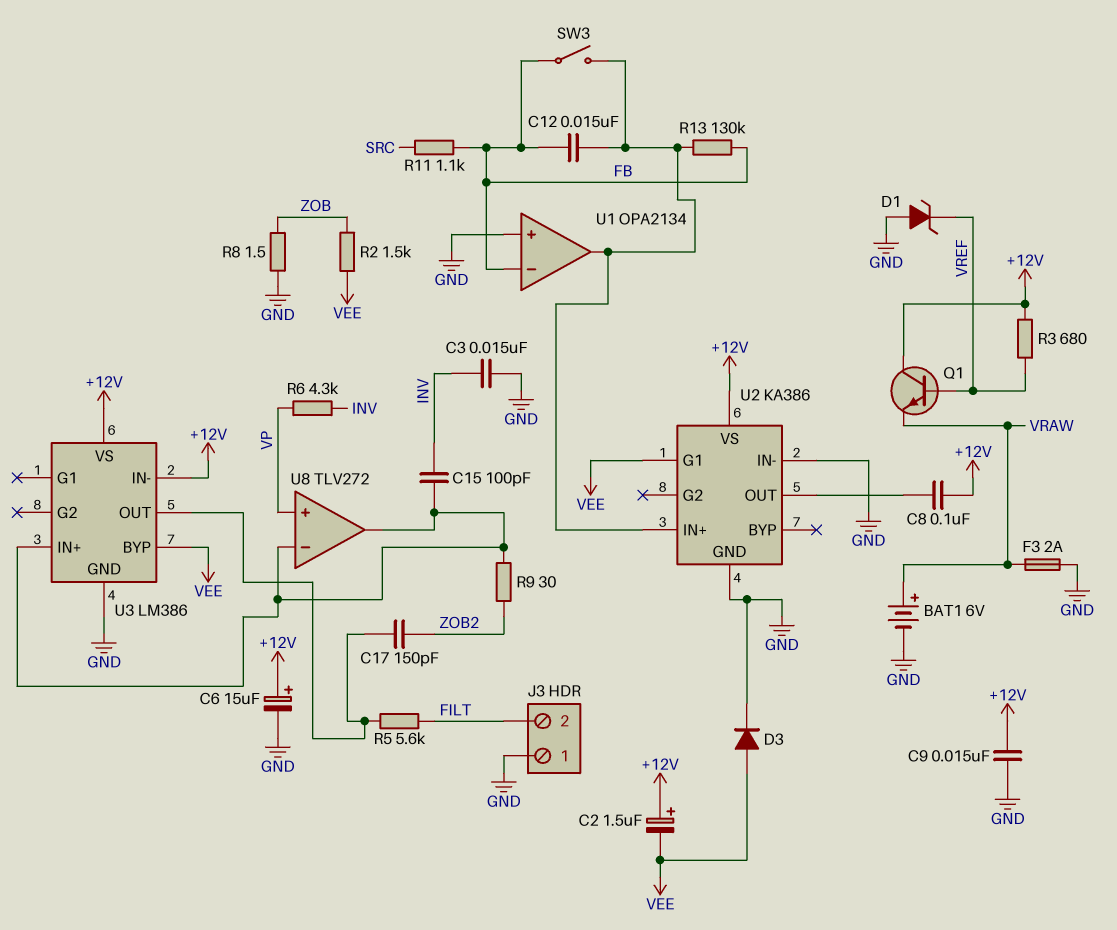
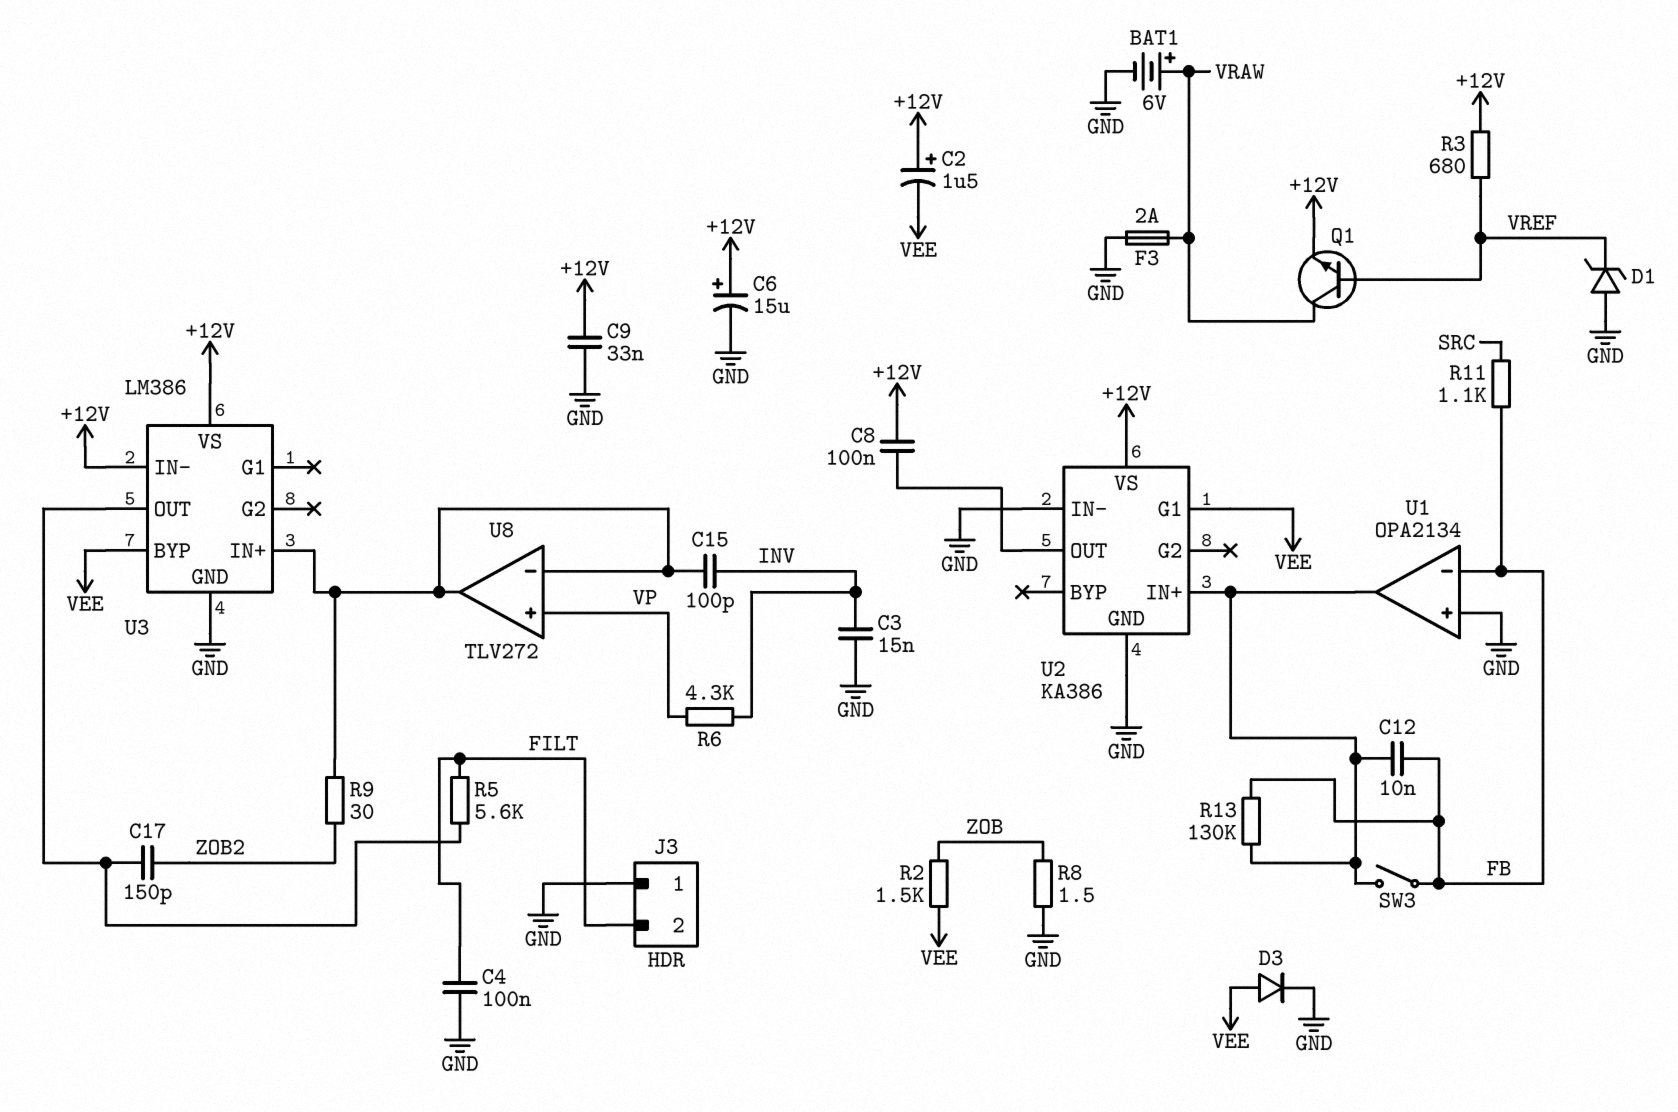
C4: none -> 100nF (FILT, GND)
C9: 15nF (+12V, GND) -> 33nF (+12V, GND)
C12: 15nF (FB, U1/out) -> 10nF (FB, U1/out)
Q1: NPN (B VREF, C +12V, E VRAW) -> NPN (B VREF, C VRAW, E +12V)

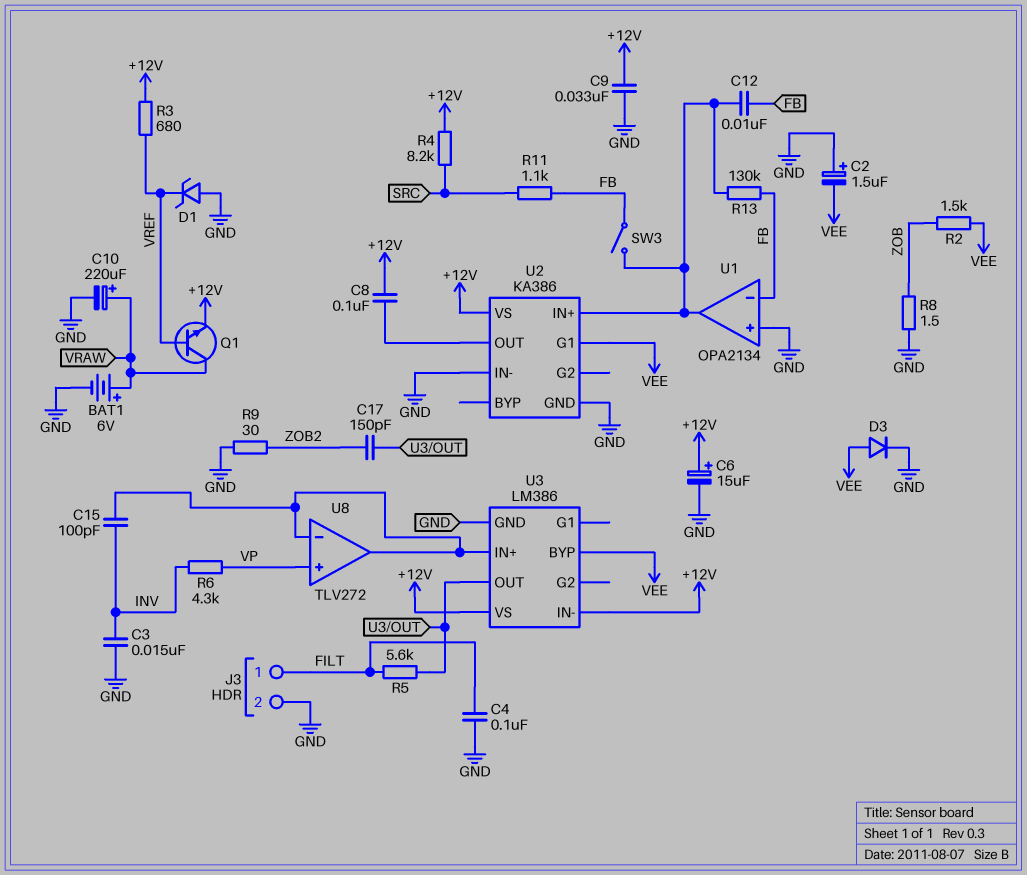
C2: 1.5uF (plus +12V, minus VEE) -> 1.5uF (plus GND, minus VEE)
C10: none -> 220uF (plus VRAW, minus GND)
F3: 2A (GND, VRAW) -> none
J3 pin 1: GND -> FILT
J3 pin 2: FILT -> GND
R4: none -> 8.2k (+12V, SRC)
R9: 30 (U3/IN+, ZOB2) -> 30 (GND, ZOB2)

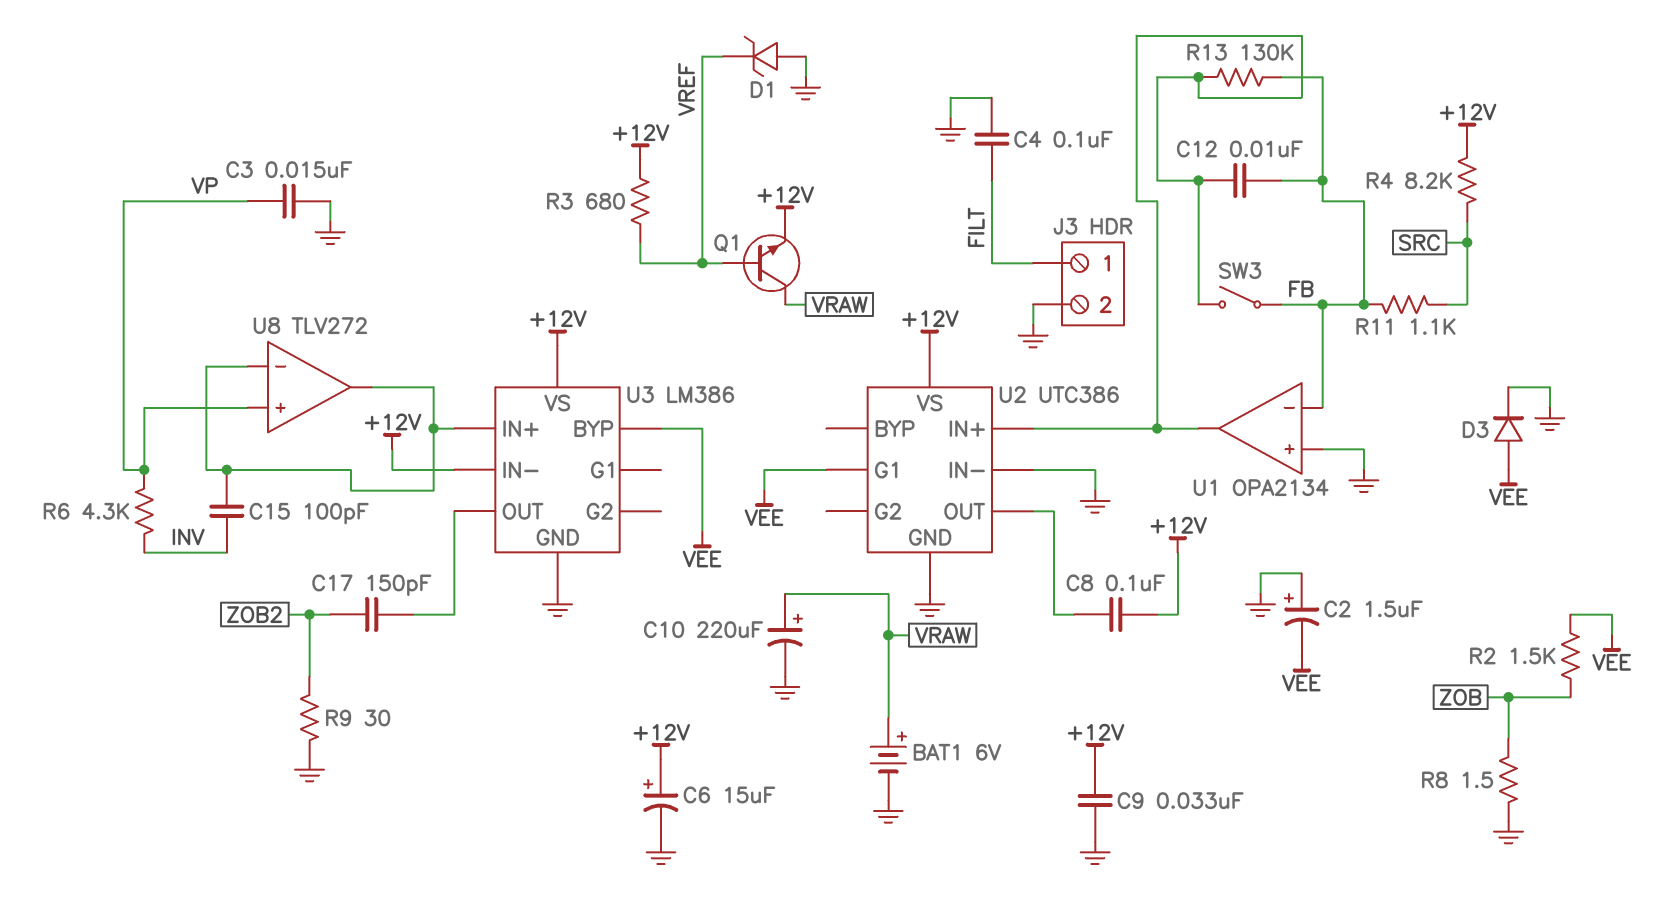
C3: 15nF (GND, INV) -> 15nF (GND, VP)
R5: 5.6k (FILT, U3/OUT) -> none
U2: KA386 -> UTC386

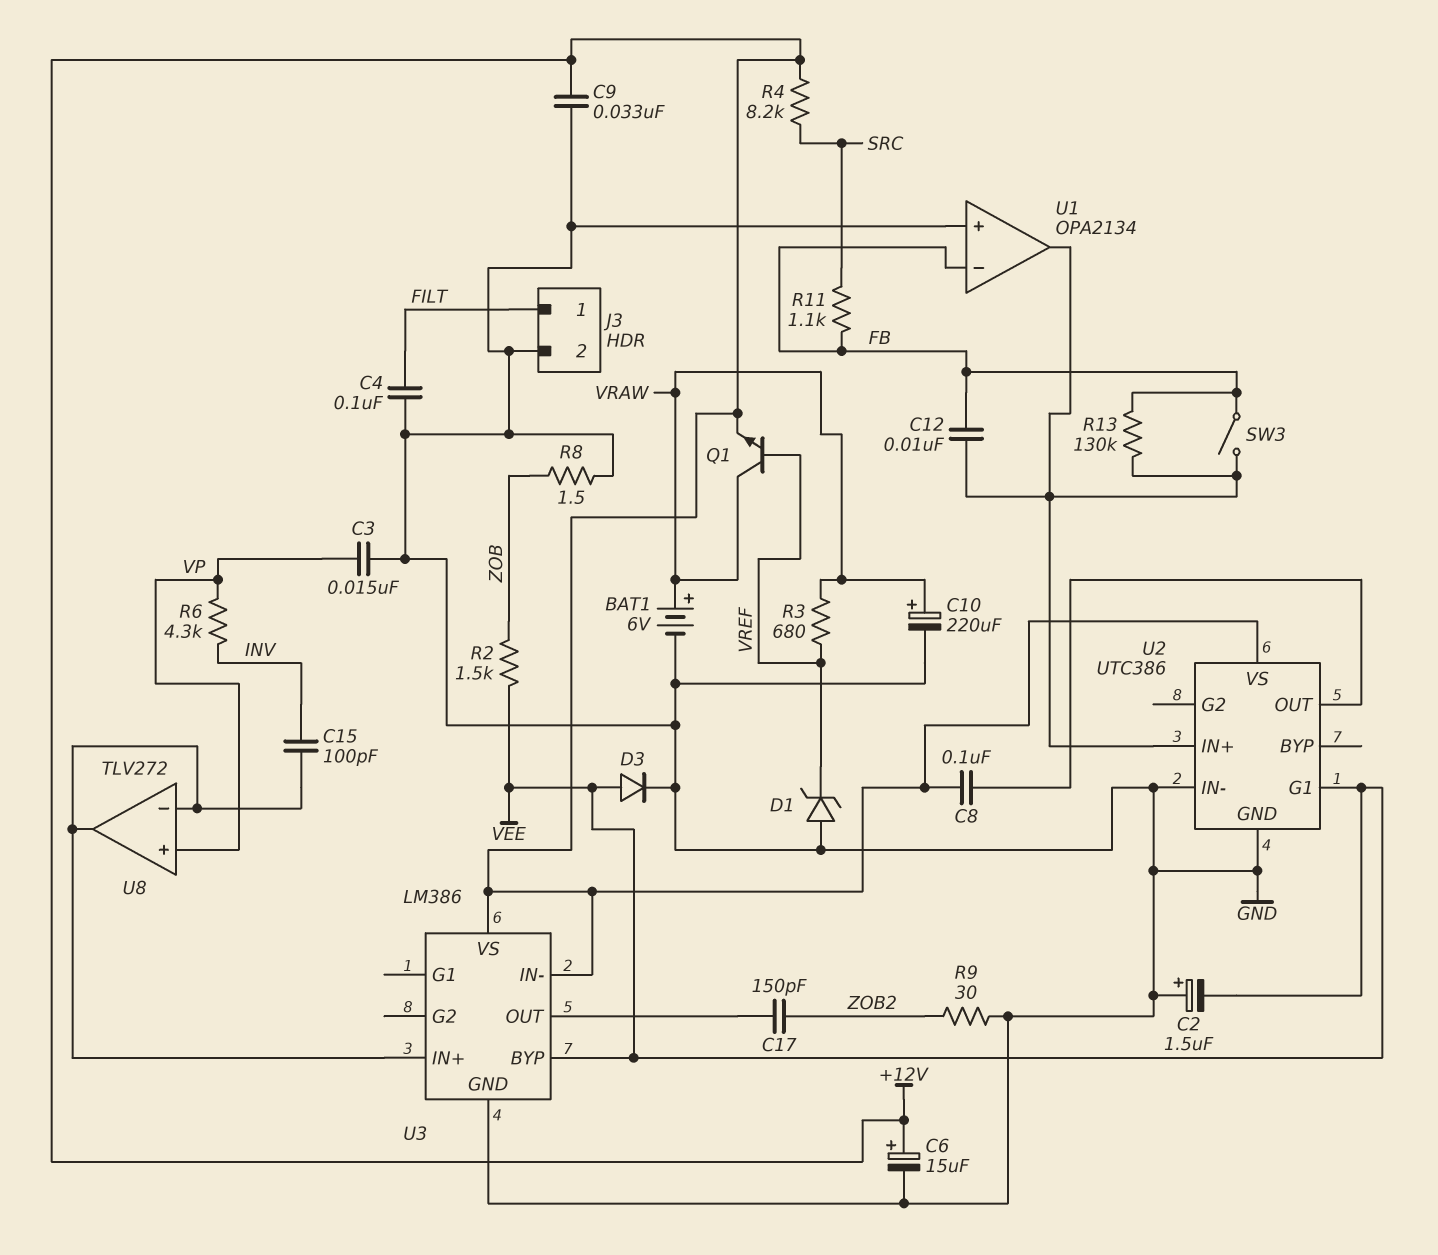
R3: 680 (+12V, VREF) -> 680 (VRAW, VREF)

